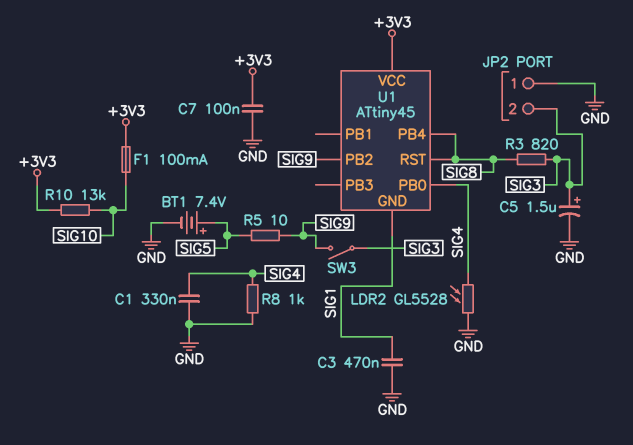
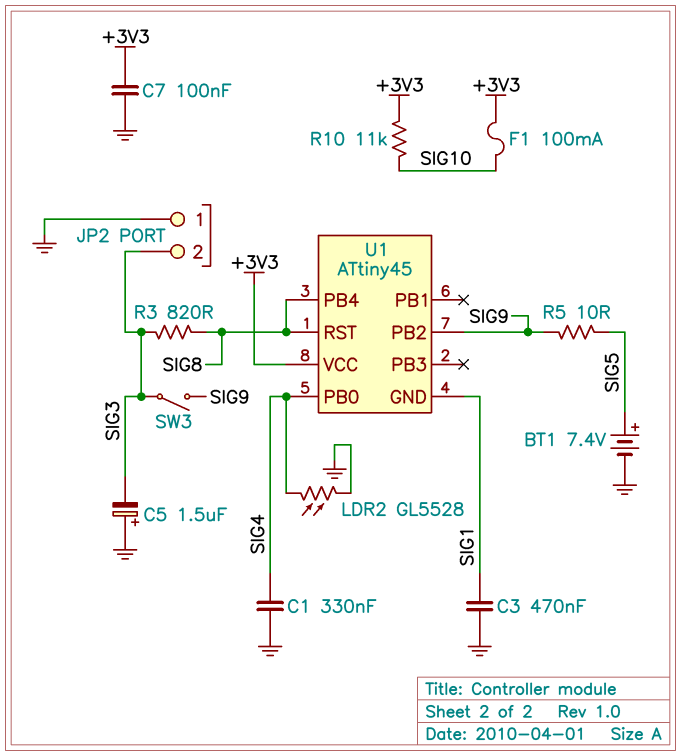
C5: 1.5uF (plus SIG3, minus GND) -> 1.5uF (plus GND, minus SIG3)
R8: 1k (GND, SIG4) -> none
R10: 13k (+3V3, SIG10) -> 11k (+3V3, SIG10)

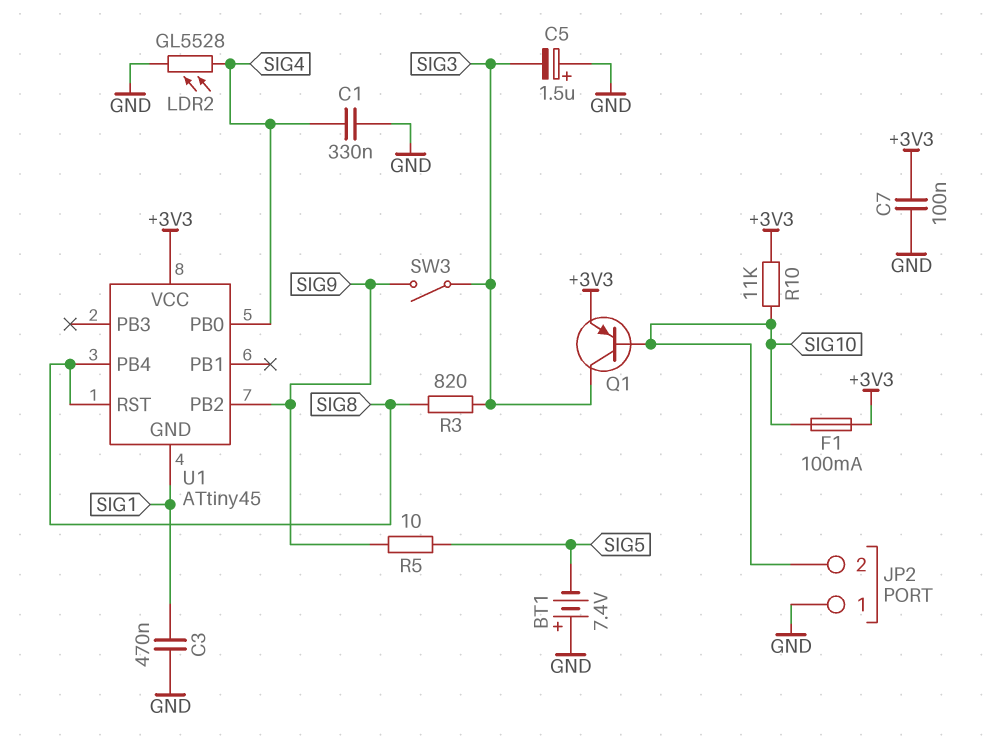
BT1: 7.4V (plus SIG5, minus GND) -> 7.4V (plus GND, minus SIG5)
JP2 pin 2: SIG3 -> SIG10
Q1: none -> PNP (B SIG10, C SIG3, E +3V3)

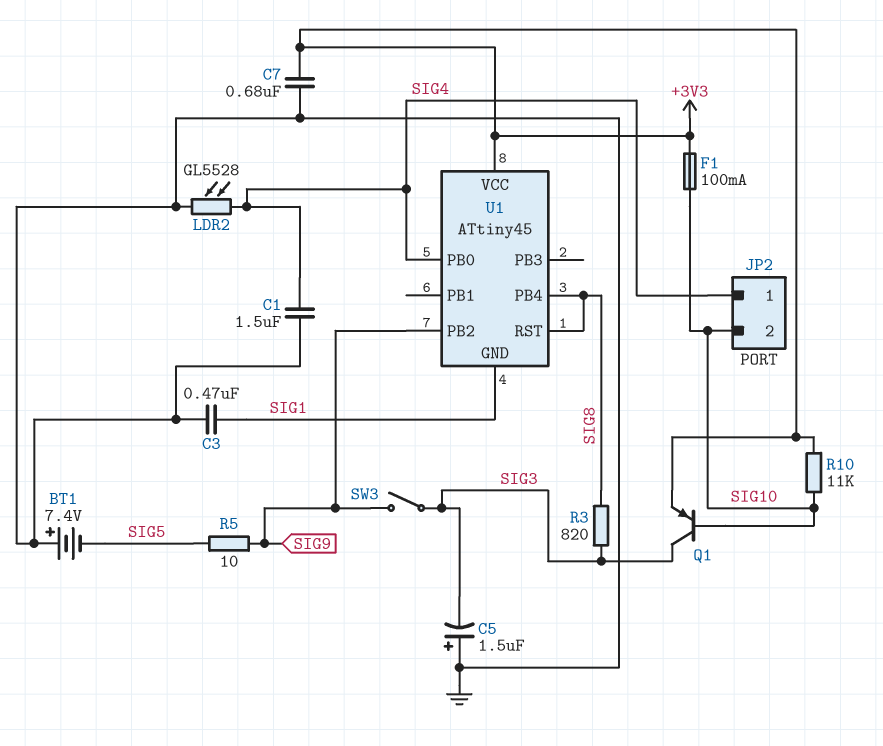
C1: 330nF (GND, SIG4) -> 1.5uF (GND, SIG4)
C7: 100nF (+3V3, GND) -> 680nF (+3V3, GND)
JP2 pin 1: GND -> SIG4

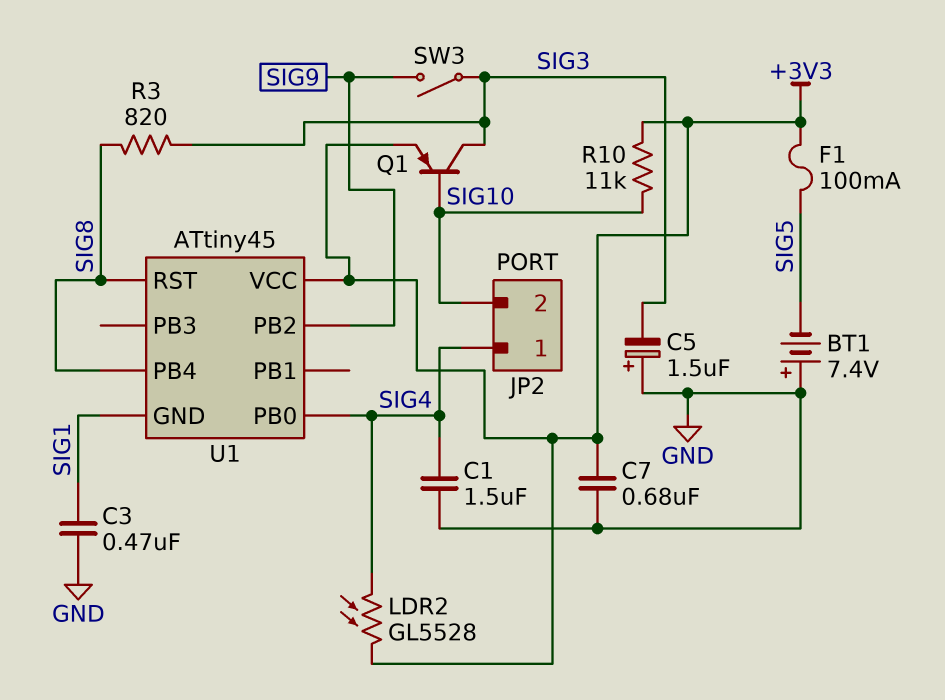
F1: 100mA (+3V3, SIG10) -> 100mA (+3V3, SIG5)
LDR2: GL5528 (GND, SIG4) -> GL5528 (+3V3, SIG4)
R5: 10 (SIG5, SIG9) -> none

